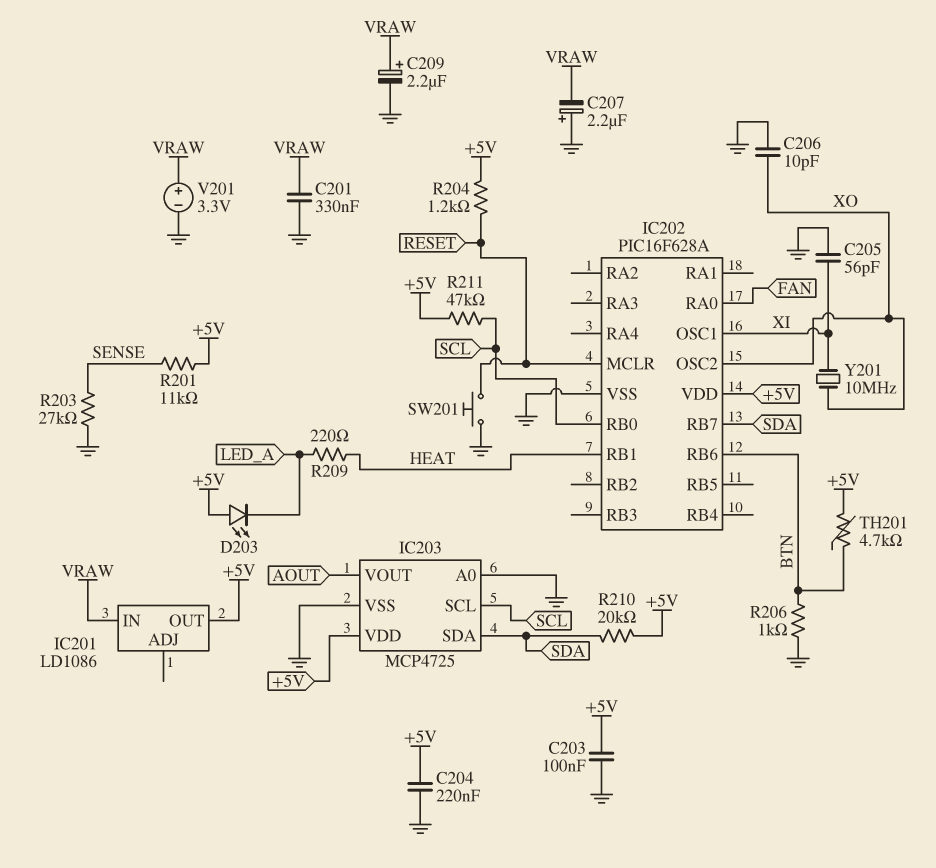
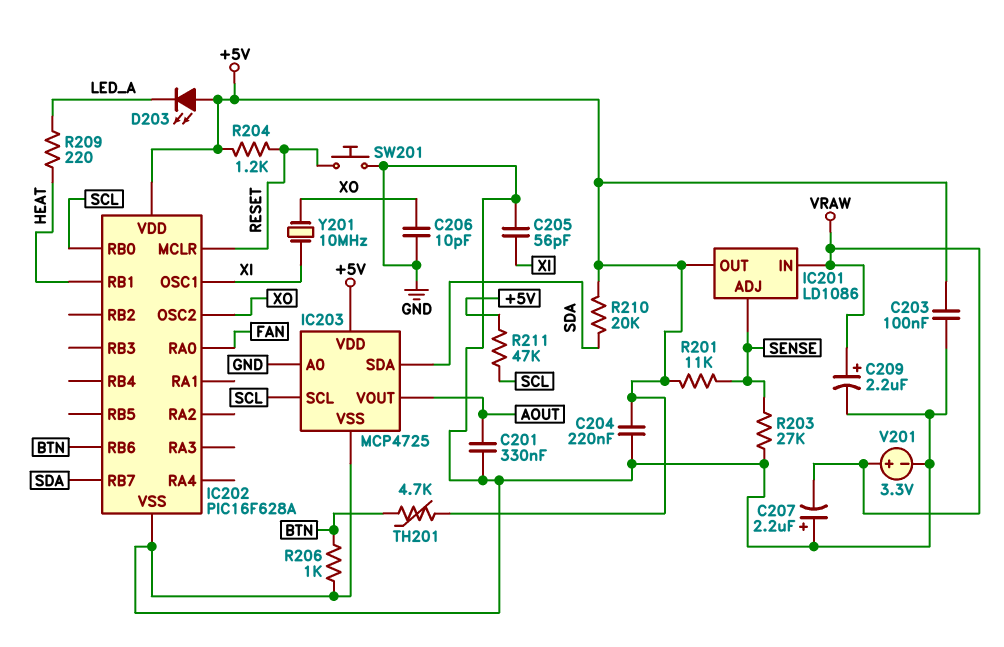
C201: 330nF (GND, VRAW) -> 330nF (AOUT, GND)
IC201 pin ADJ: none -> SENSE

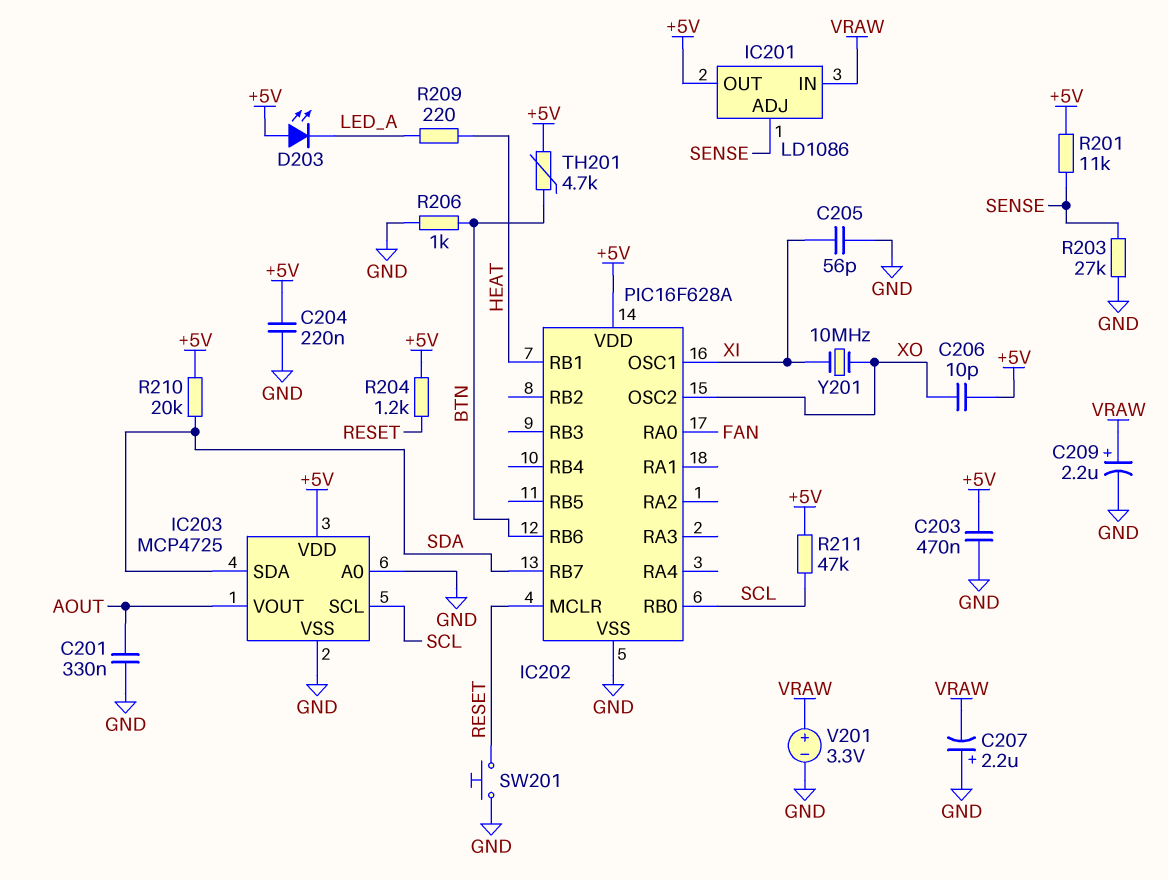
C203: 100nF (+5V, GND) -> 470nF (+5V, GND)
C206: 10pF (GND, XO) -> 10pF (+5V, XO)

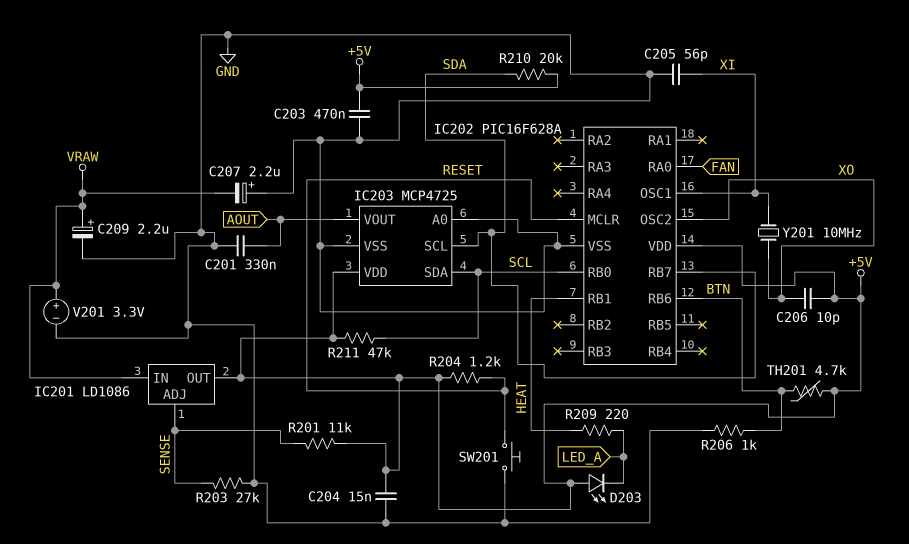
C204: 220nF (+5V, GND) -> 15nF (+5V, GND)
IC203 pin SCL: SCL -> SDA
IC203 pin SDA: SDA -> SCL

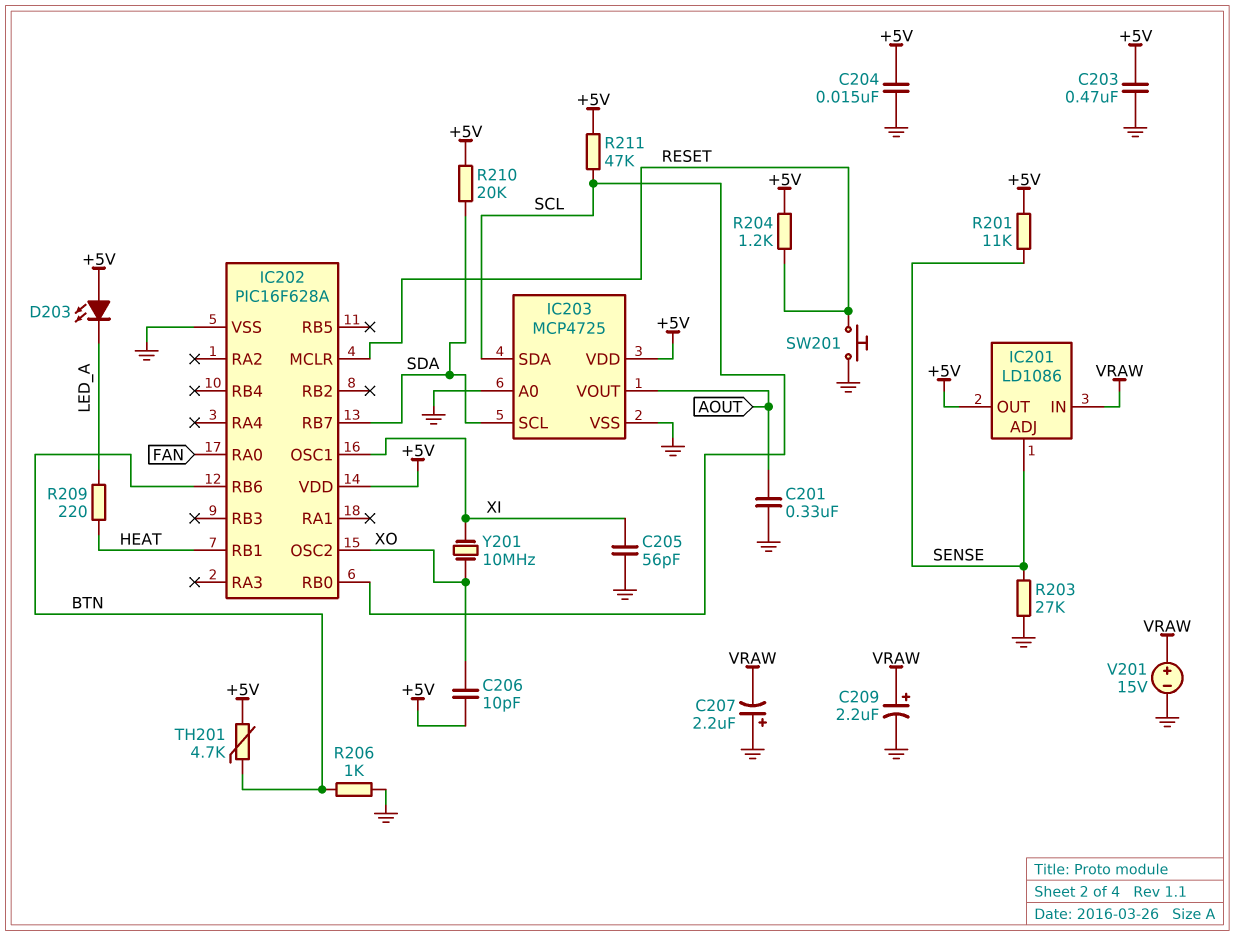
V201: 3.3V (plus VRAW, minus GND) -> 15V (plus VRAW, minus GND)

